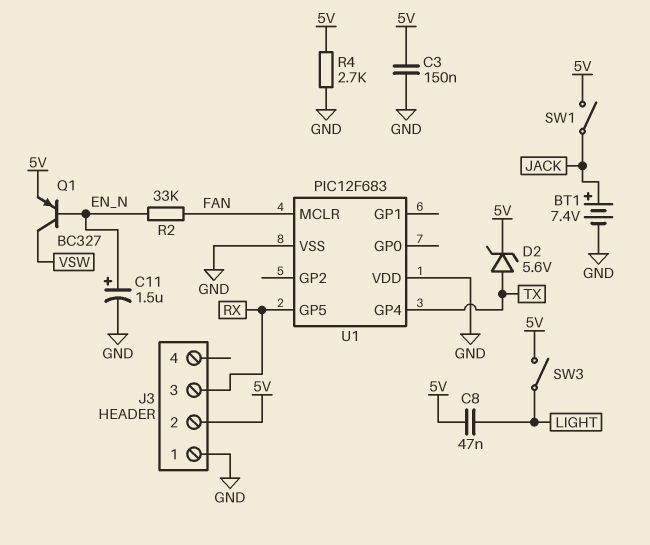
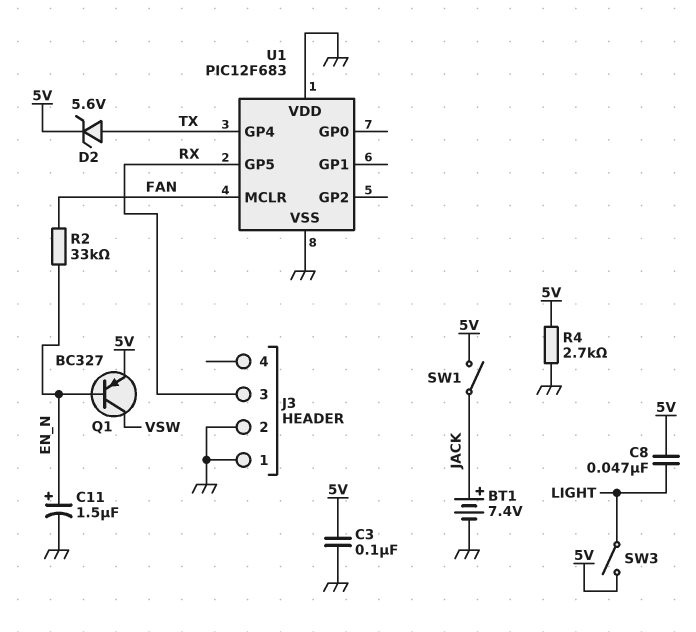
C3: 150nF (5V, GND) -> 100nF (5V, GND)
J3 pin 2: 5V -> GND

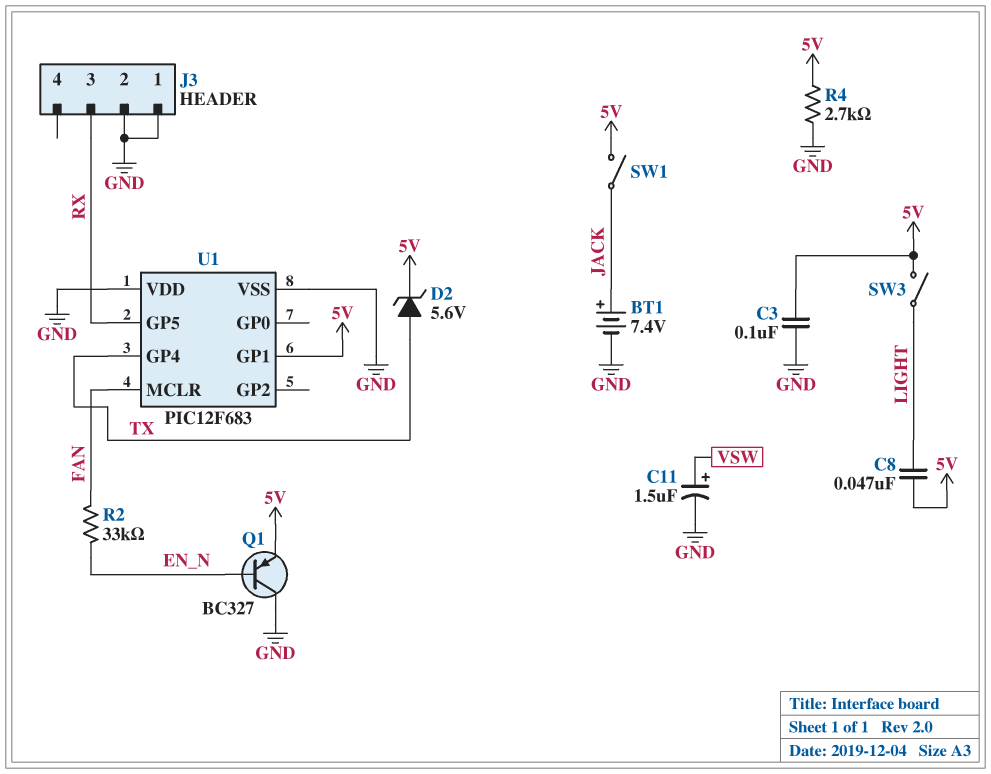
C11: 1.5uF (plus EN_N, minus GND) -> 1.5uF (plus VSW, minus GND)
Q1: PNP BC327 (B EN_N, C VSW, E 5V) -> PNP BC327 (B EN_N, C GND, E 5V)
U1 pin GP1: none -> 5V

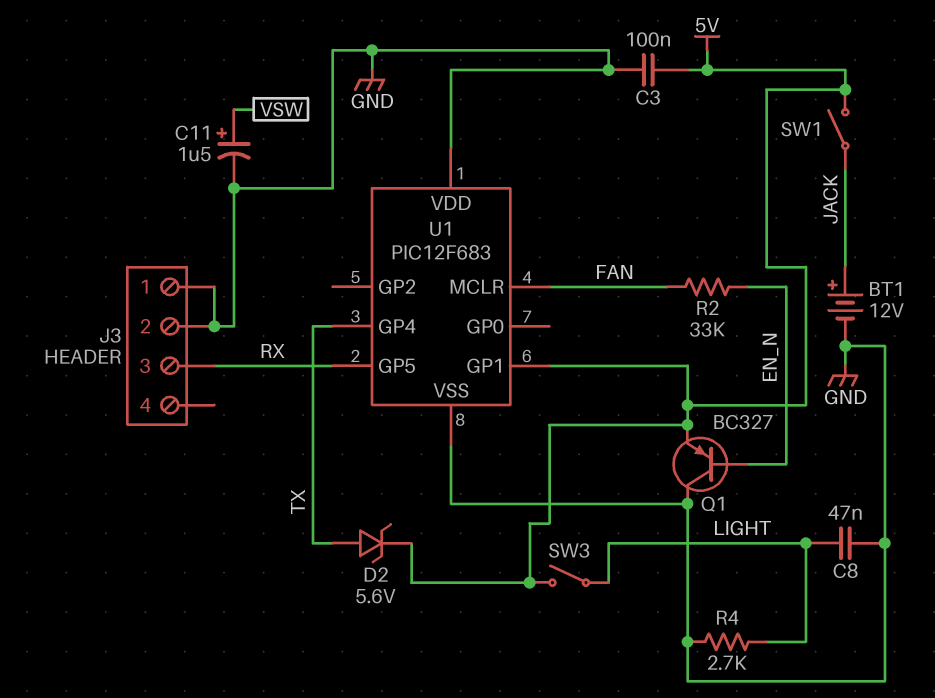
BT1: 7.4V (plus JACK, minus GND) -> 12V (plus JACK, minus GND)
C8: 47nF (5V, LIGHT) -> 47nF (GND, LIGHT)
R4: 2.7k (5V, GND) -> 2.7k (GND, LIGHT)

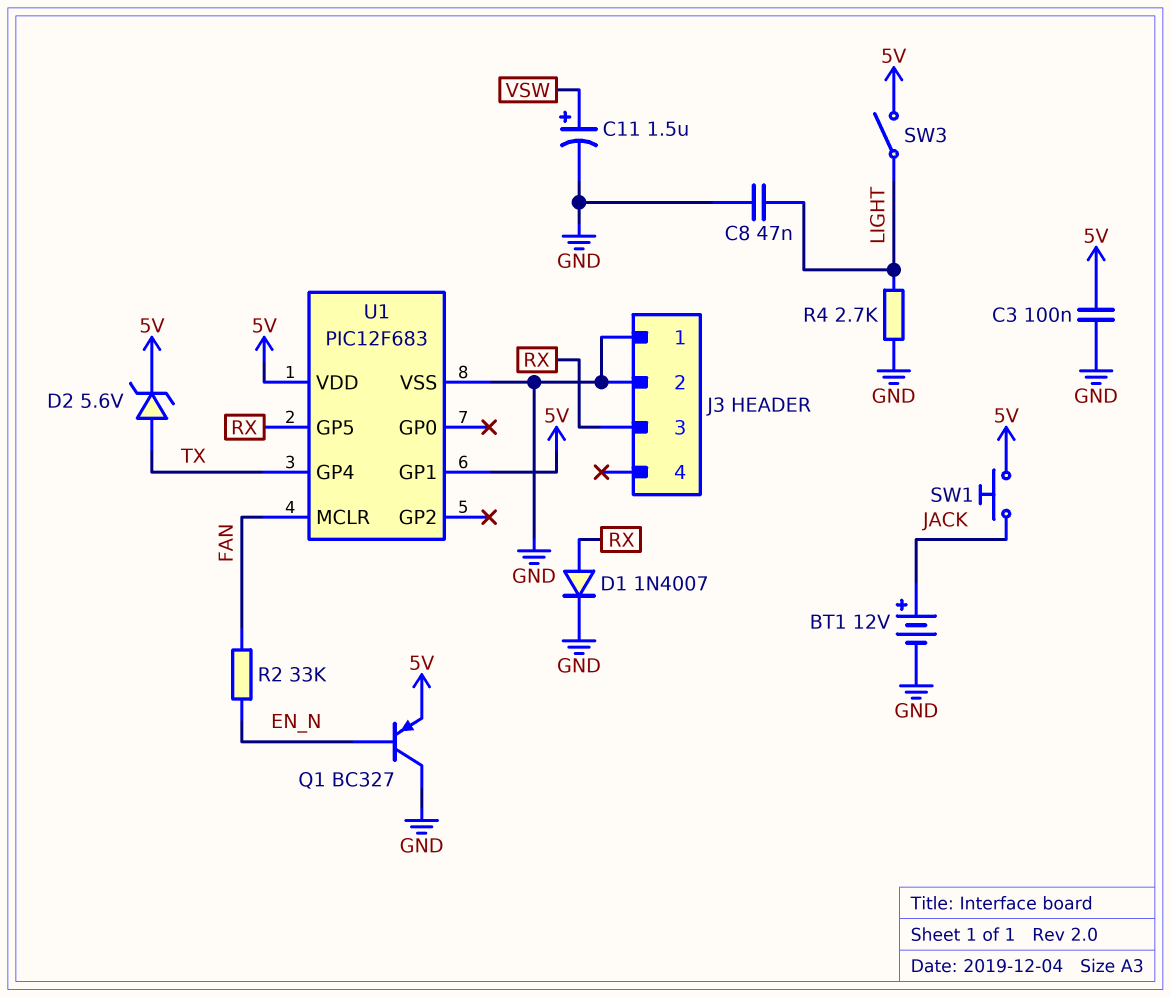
D1: none -> diode 1N4007 (A RX, K GND)
SW1: switch (5V, JACK) -> button (5V, JACK)
U1 pin VDD: GND -> 5V

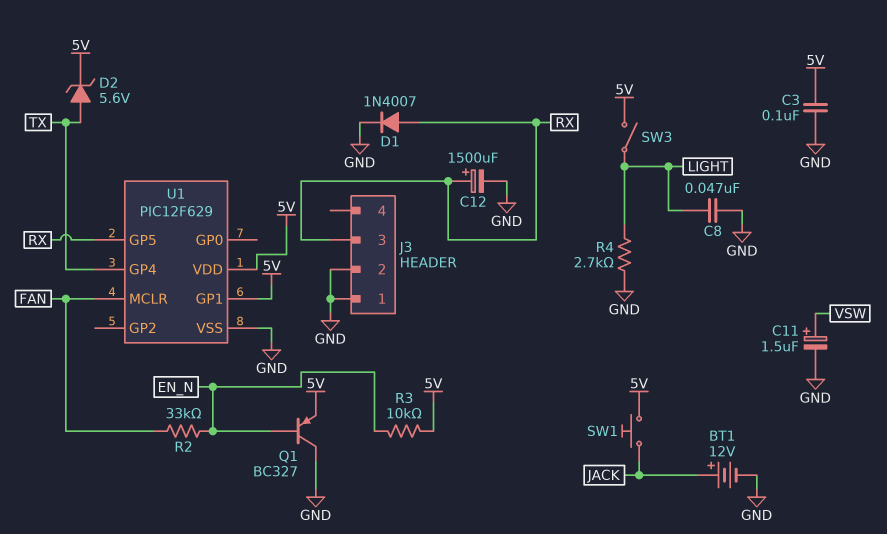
C12: none -> 1500uF (plus RX, minus GND)
R3: none -> 10k (5V, EN_N)
U1: PIC12F683 -> PIC12F629

